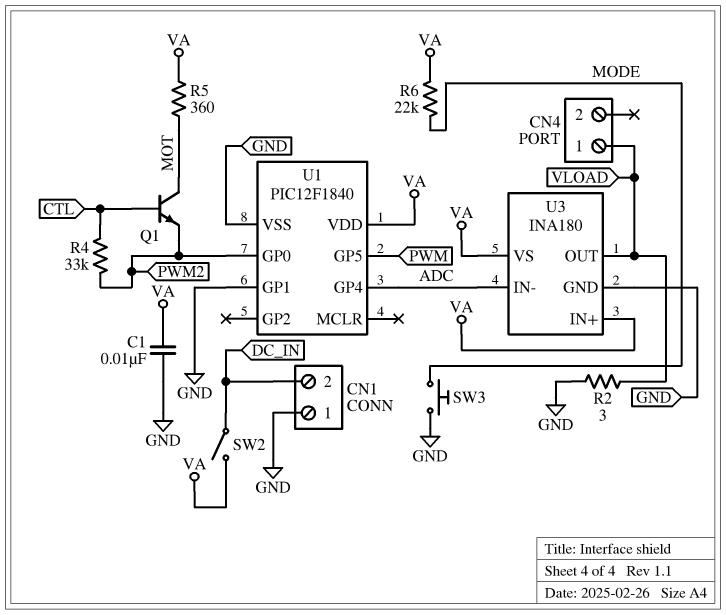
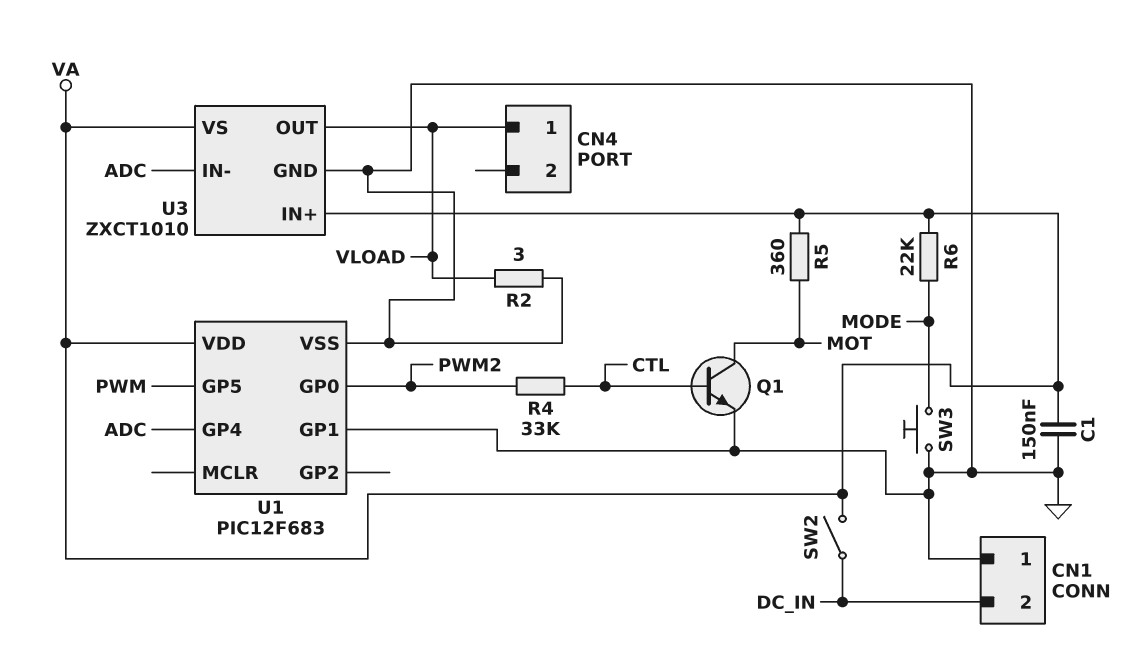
C1: 10nF (GND, VA) -> 150nF (GND, VA)
Q1: NPN (B CTL, C MOT, E PWM2) -> NPN (B CTL, C MOT, E GND)
U1: PIC12F1840 -> PIC12F683
U3: INA180 -> ZXCT1010

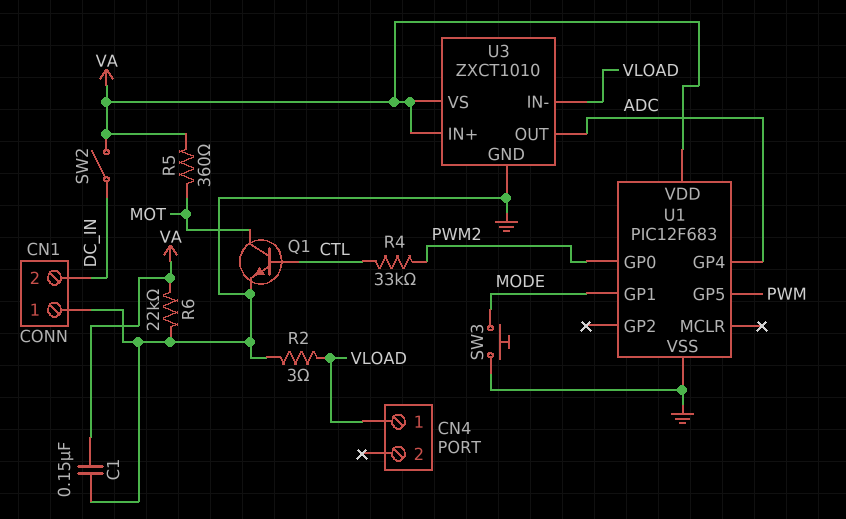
R6: 22k (MODE, VA) -> 22k (GND, VA)
U1 pin GP1: GND -> MODE
U3 pin IN-: ADC -> VLOAD
U3 pin OUT: VLOAD -> ADC

